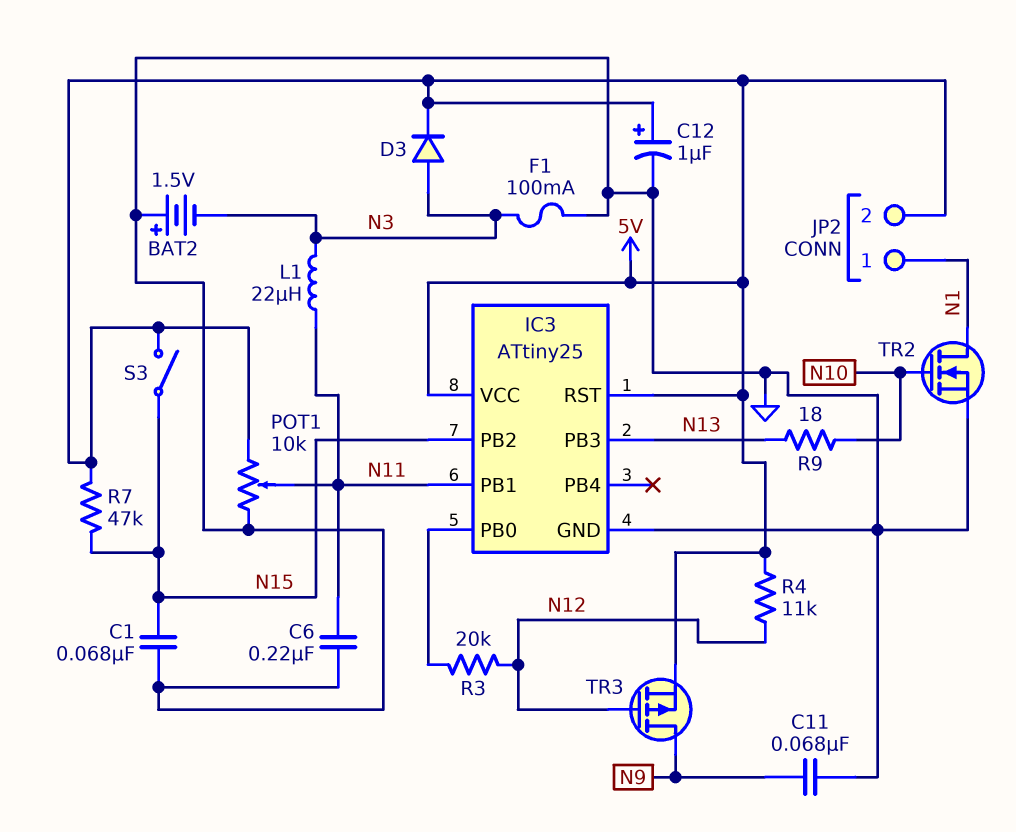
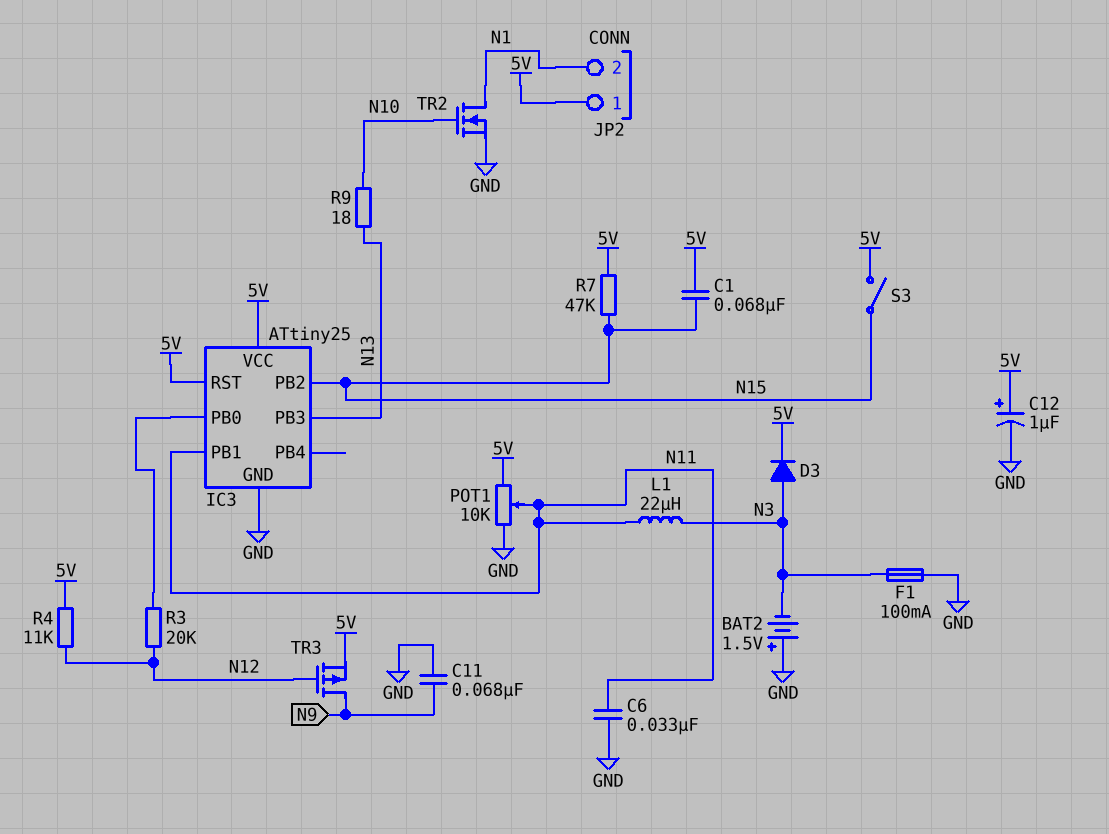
C1: 68nF (GND, N15) -> 68nF (5V, N15)
C6: 220nF (GND, N11) -> 33nF (GND, N11)
JP2 pin 1: N1 -> 5V
JP2 pin 2: 5V -> N1

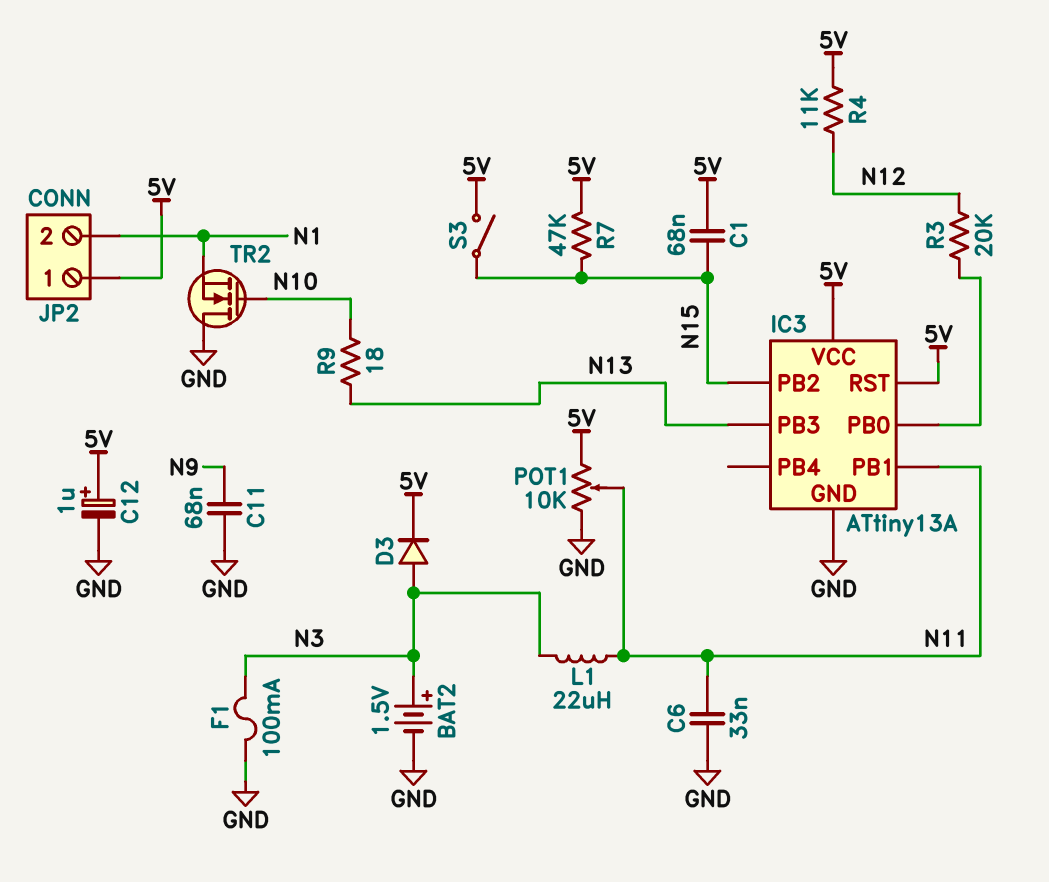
BAT2: 1.5V (plus GND, minus N3) -> 1.5V (plus N3, minus GND)
IC3: ATtiny25 -> ATtiny13A
TR2: NMOS (G N10, D N1, S GND) -> NMOS (G N10, D GND, S N1)
TR3: PMOS (G N12, D N9, S 5V) -> none

